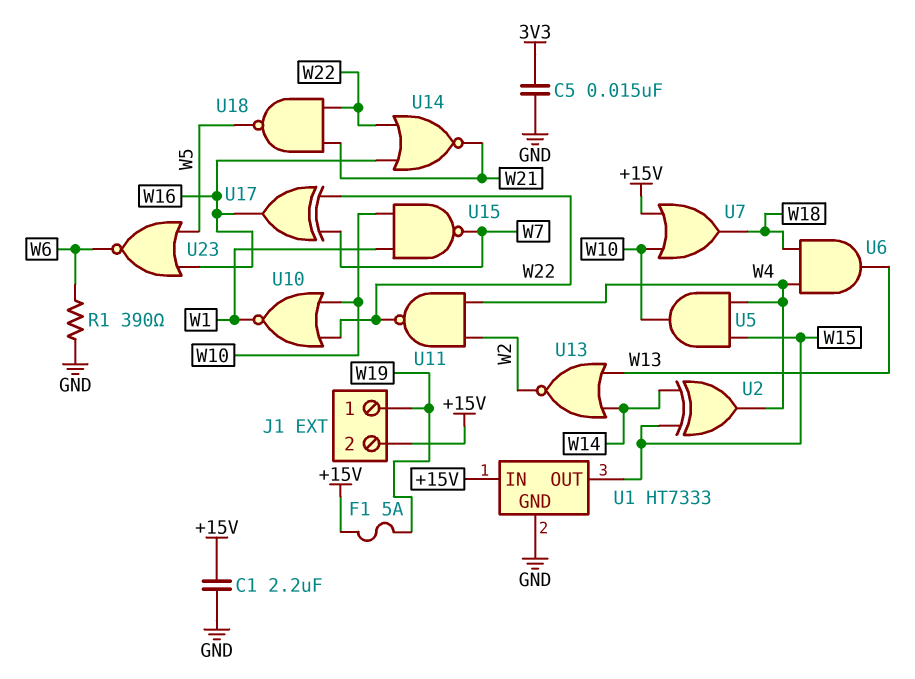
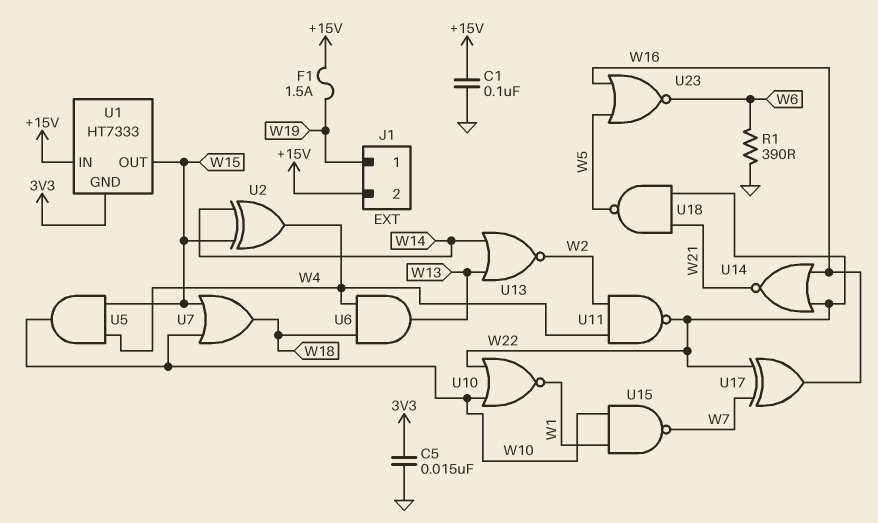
C1: 2.2uF (+15V, GND) -> 100nF (+15V, GND)
F1: 5A (+15V, W19) -> 1.5A (+15V, W19)
U1 pin GND: GND -> 3V3
U7: OR (in +15V, in W10, out W18) -> OR (in W10, in W15, out W18)

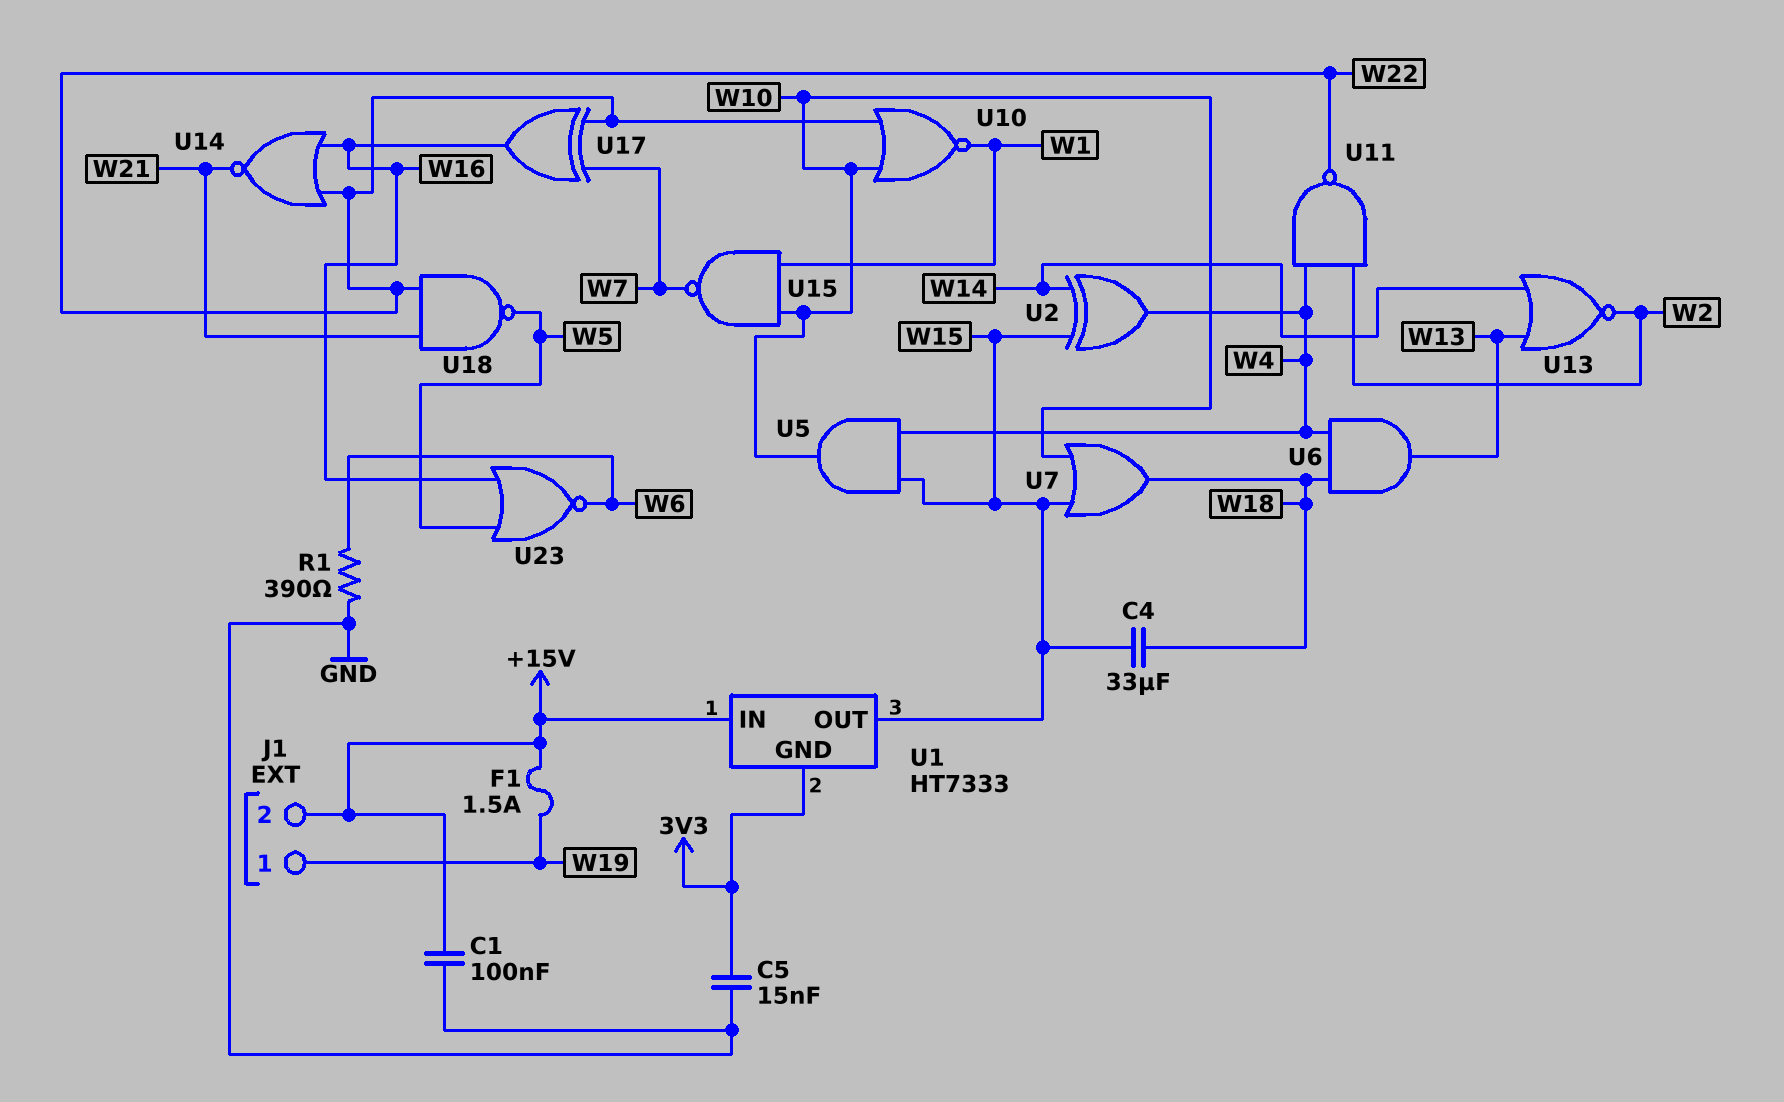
C4: none -> 33uF (W15, W18)

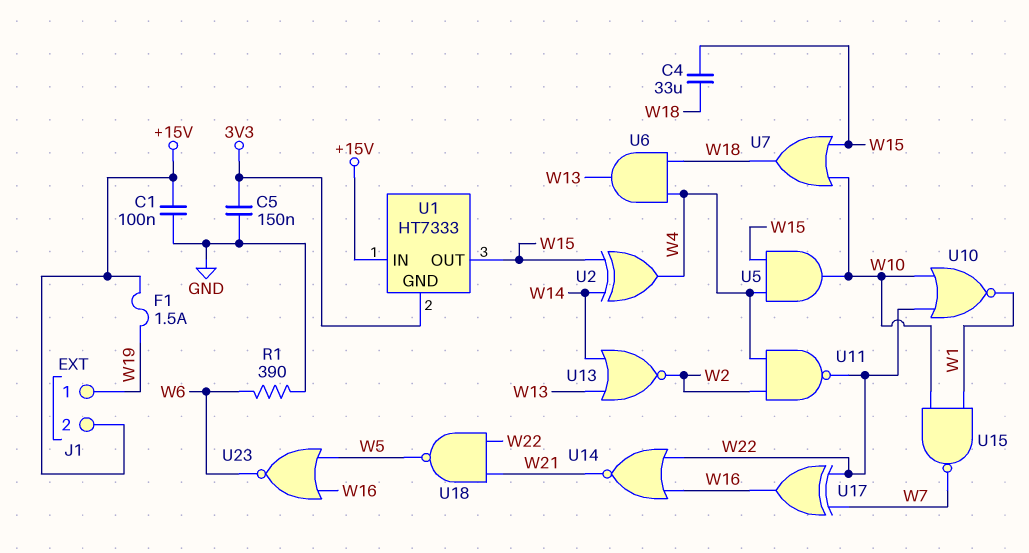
C5: 15nF (3V3, GND) -> 150nF (3V3, GND)

